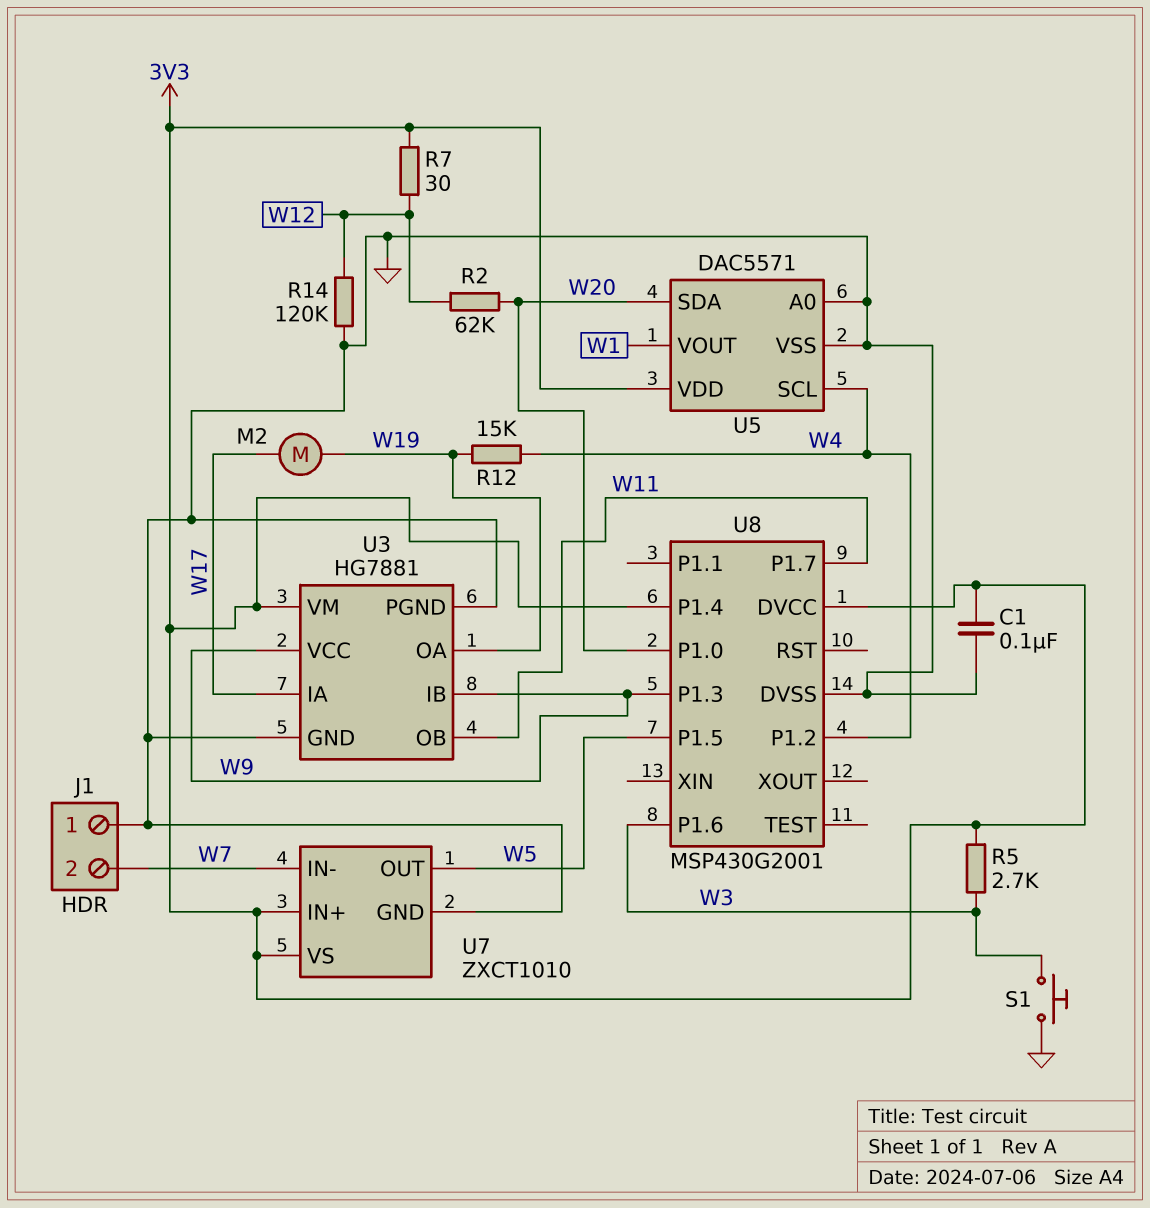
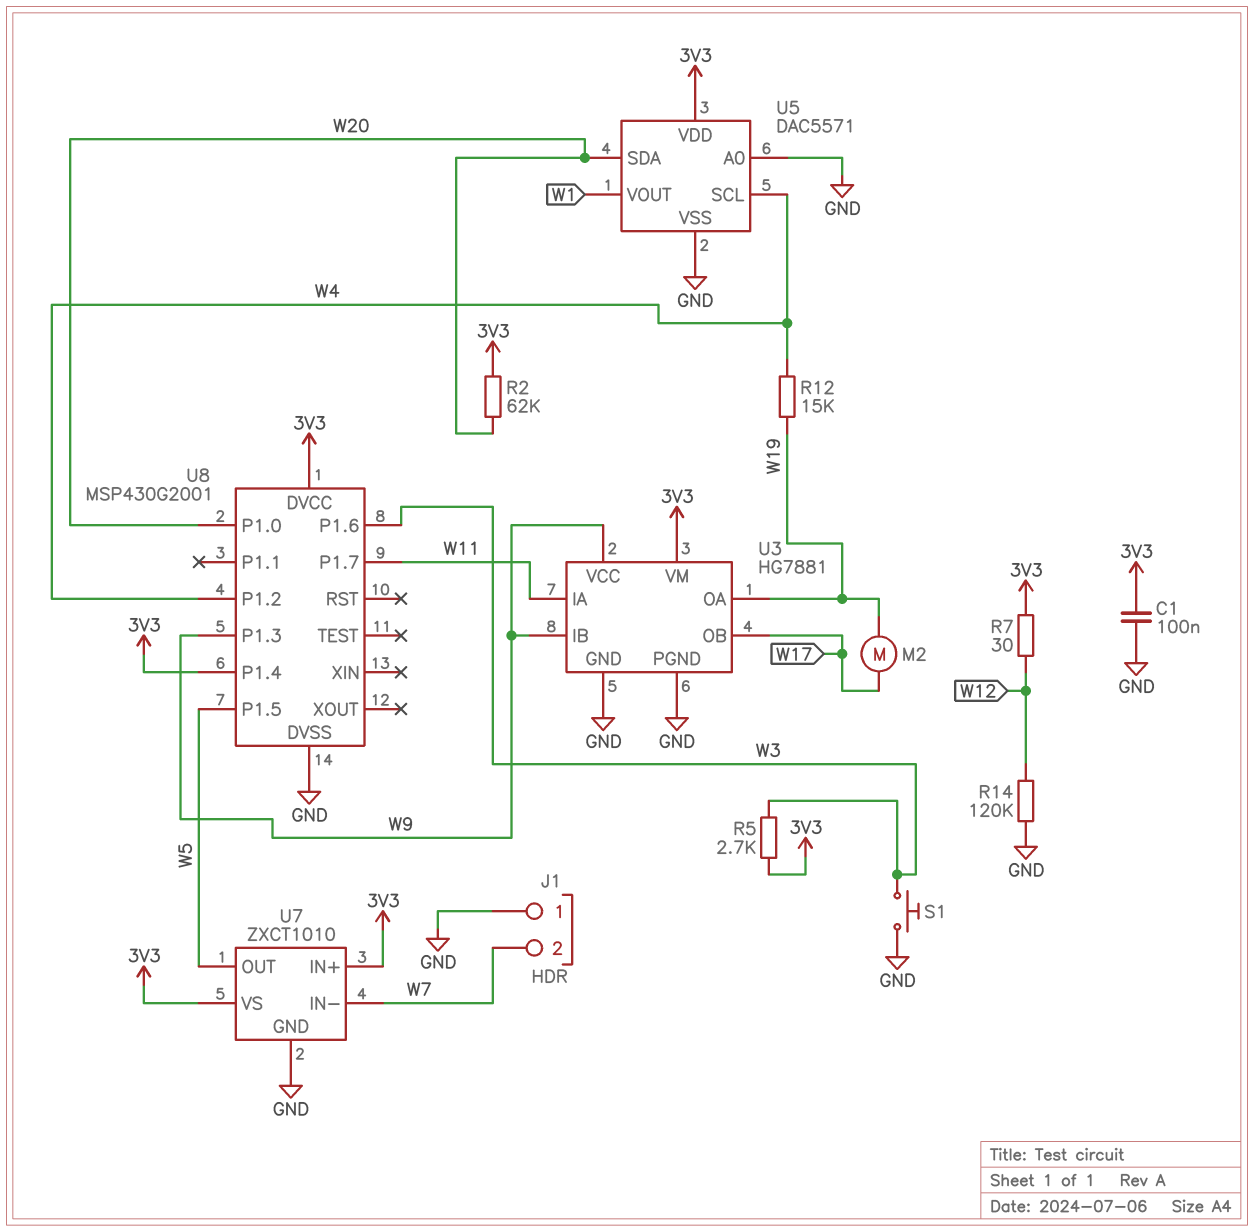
R2: 62k (W12, W20) -> 62k (3V3, W20)
U3 pin IA: W17 -> W11
U3 pin OB: W11 -> W17

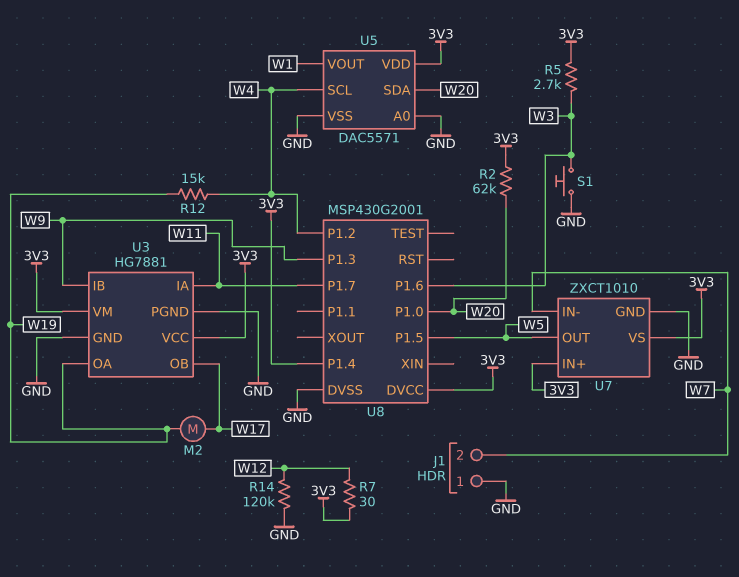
C1: 100nF (3V3, GND) -> none
U3 pin VCC: W9 -> 3V3

